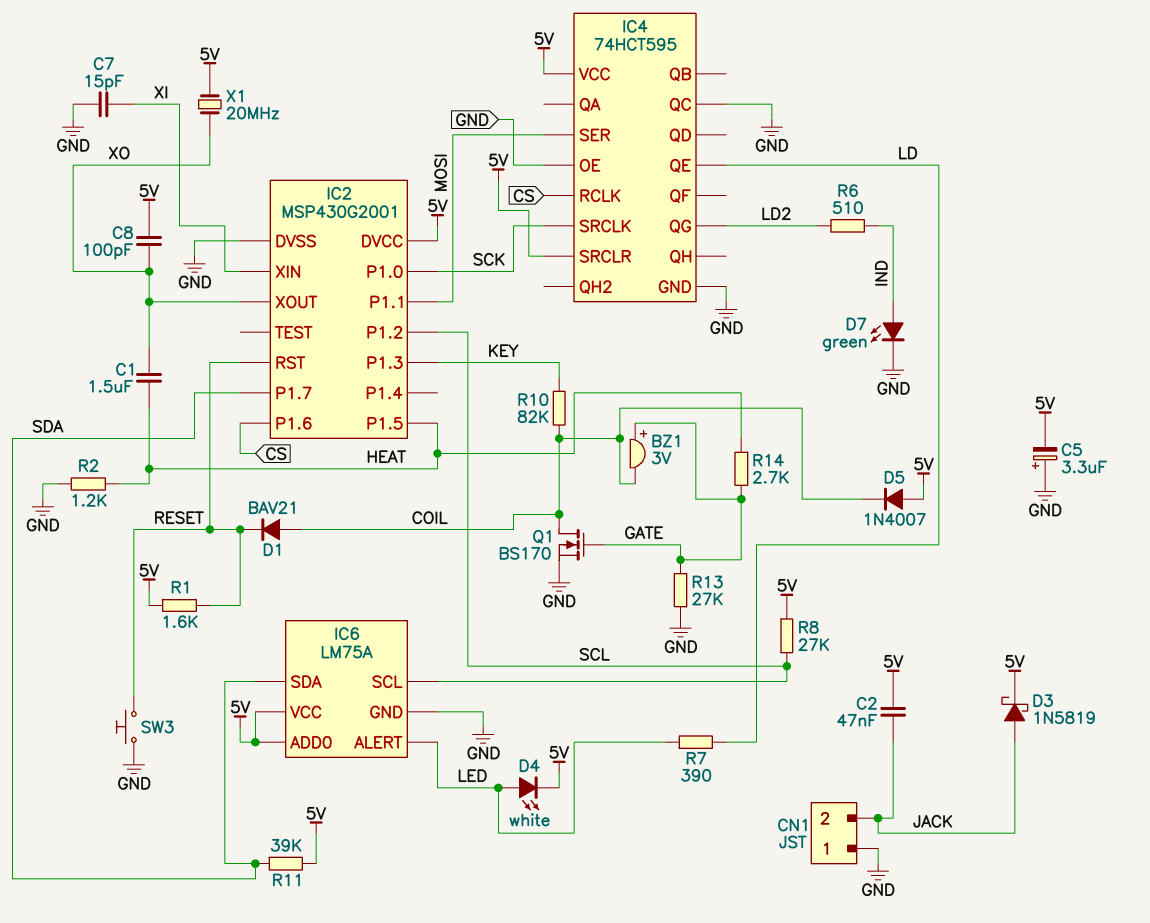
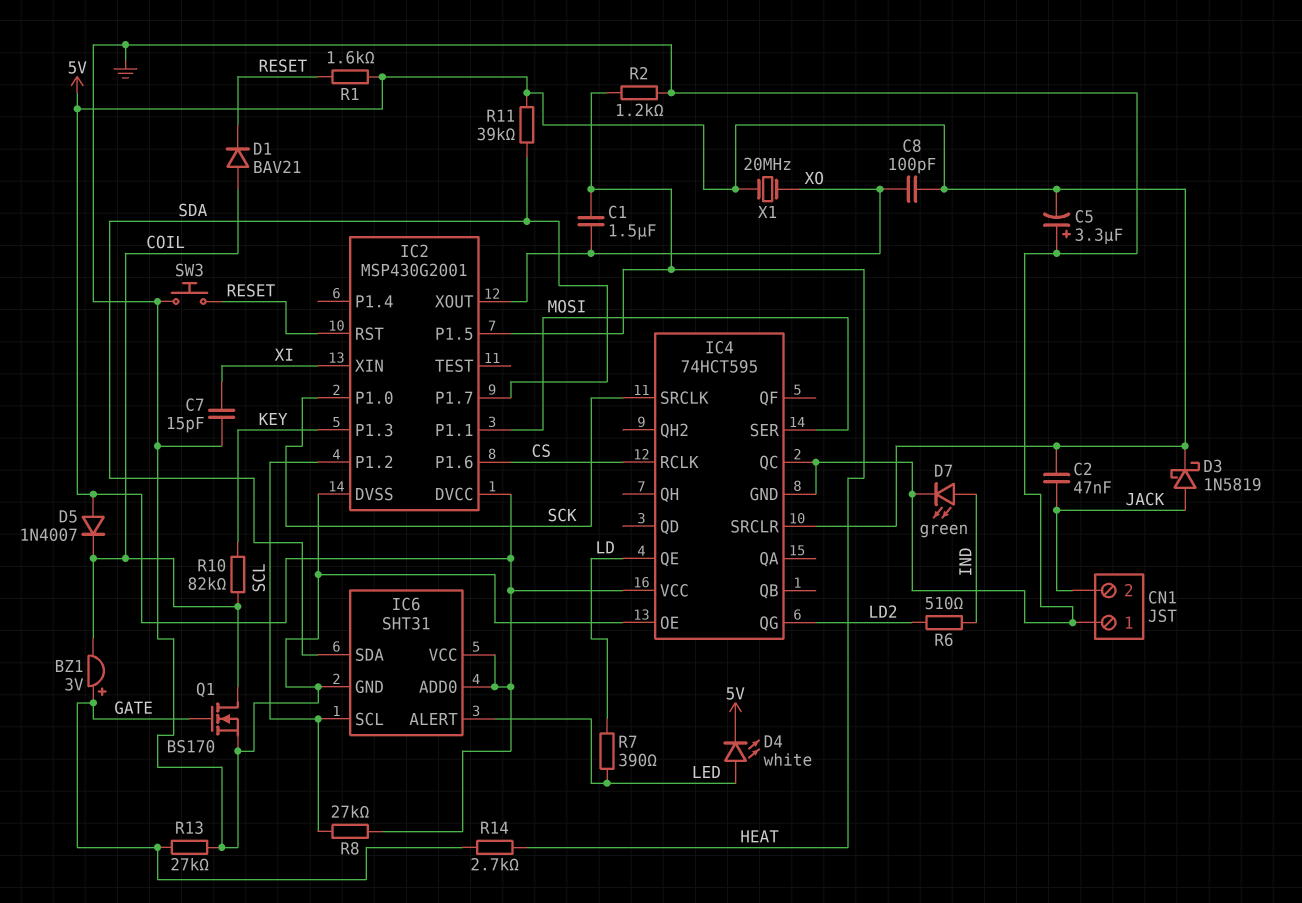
IC6: LM75A -> SHT31

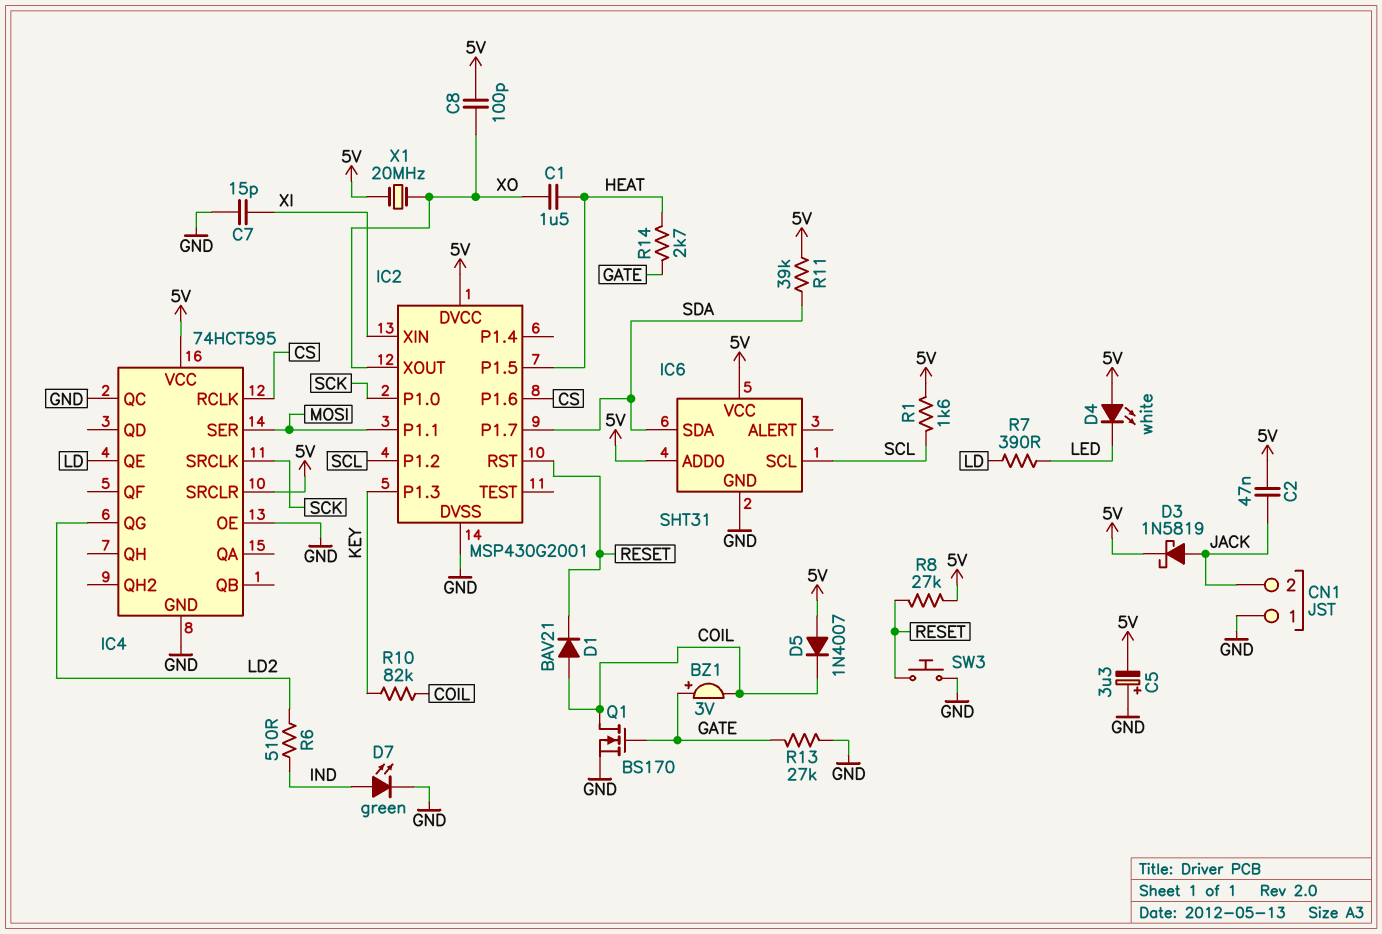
D4: LED white (A LED, K 5V) -> LED white (A 5V, K LED)
IC6 pin ALERT: LED -> none
R1: 1.6k (5V, RESET) -> 1.6k (5V, SCL)
R2: 1.2k (GND, HEAT) -> none
R8: 27k (5V, SCL) -> 27k (5V, RESET)

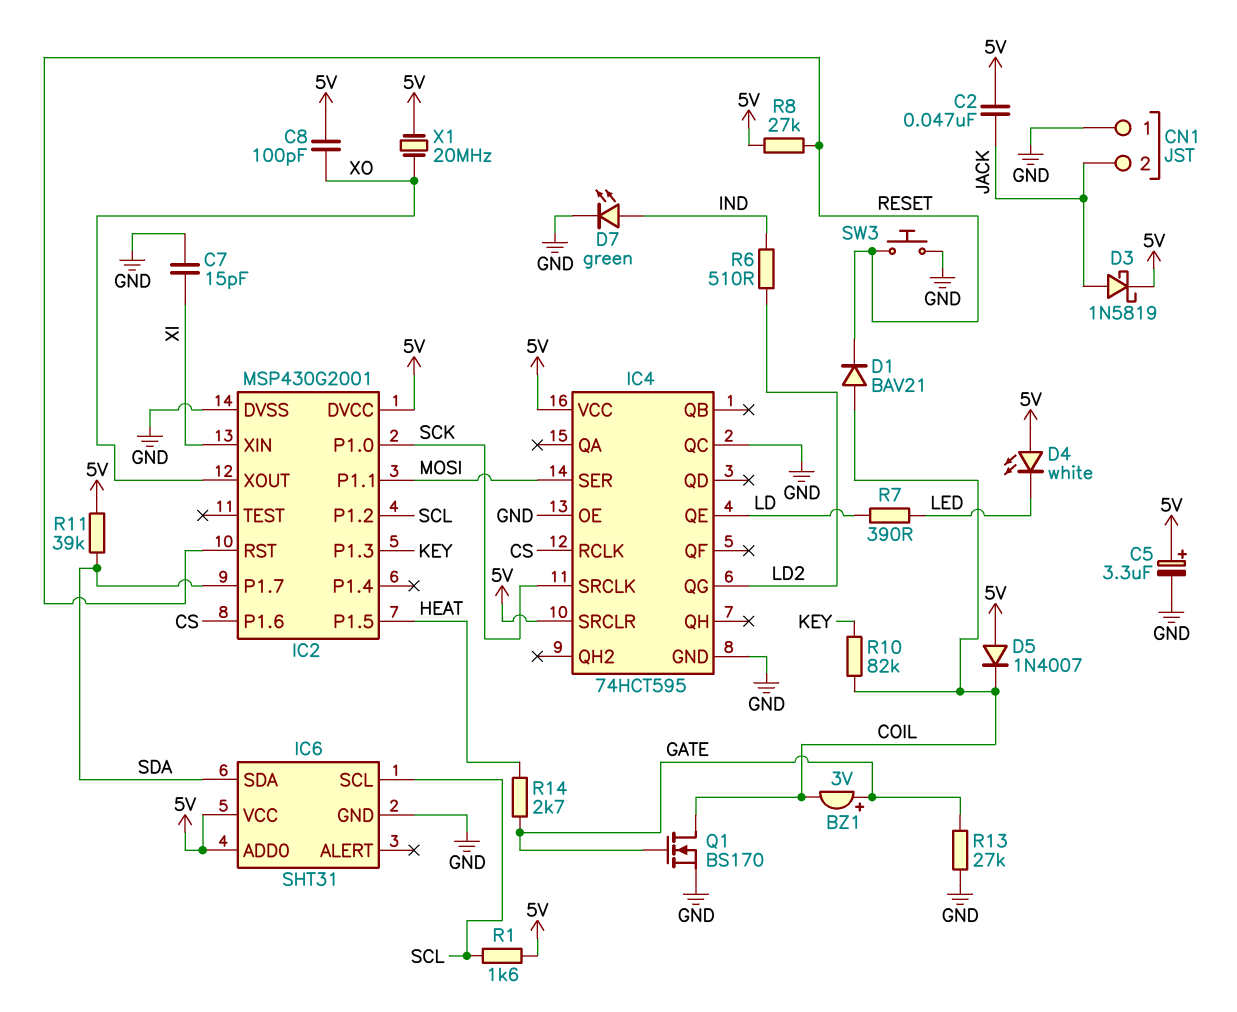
C1: 1.5uF (HEAT, XO) -> none
C5: 3.3uF (plus GND, minus 5V) -> 3.3uF (plus 5V, minus GND)

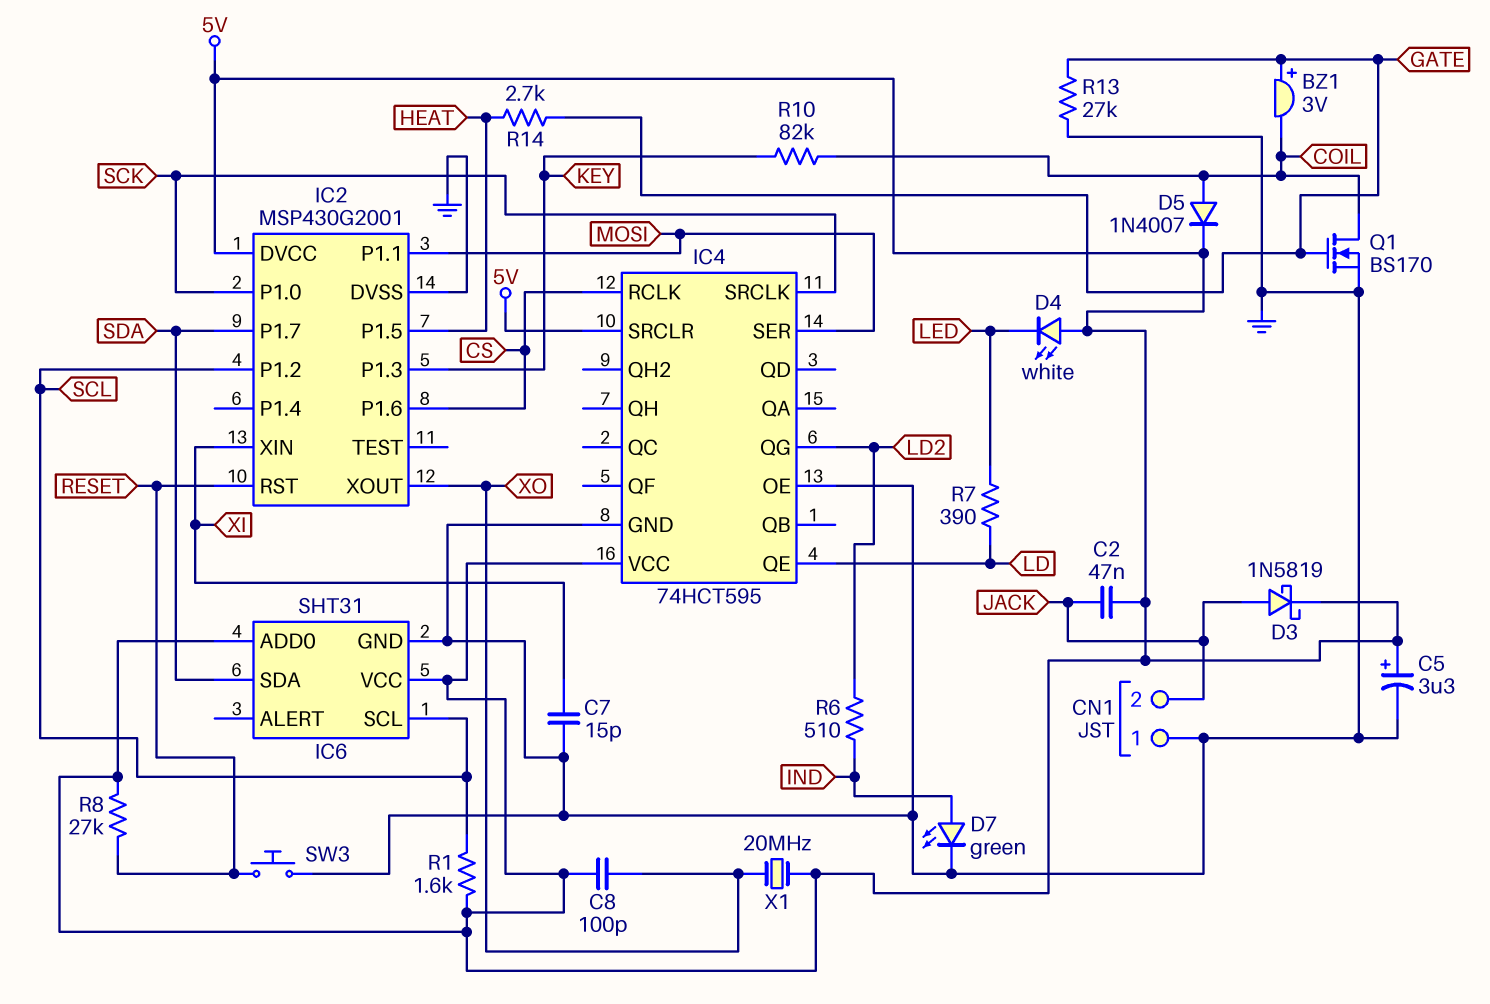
D1: diode BAV21 (A COIL, K RESET) -> none
D5: diode 1N4007 (A 5V, K COIL) -> diode 1N4007 (A COIL, K 5V)
IC4 pin QC: GND -> none
R11: 39k (5V, SDA) -> none

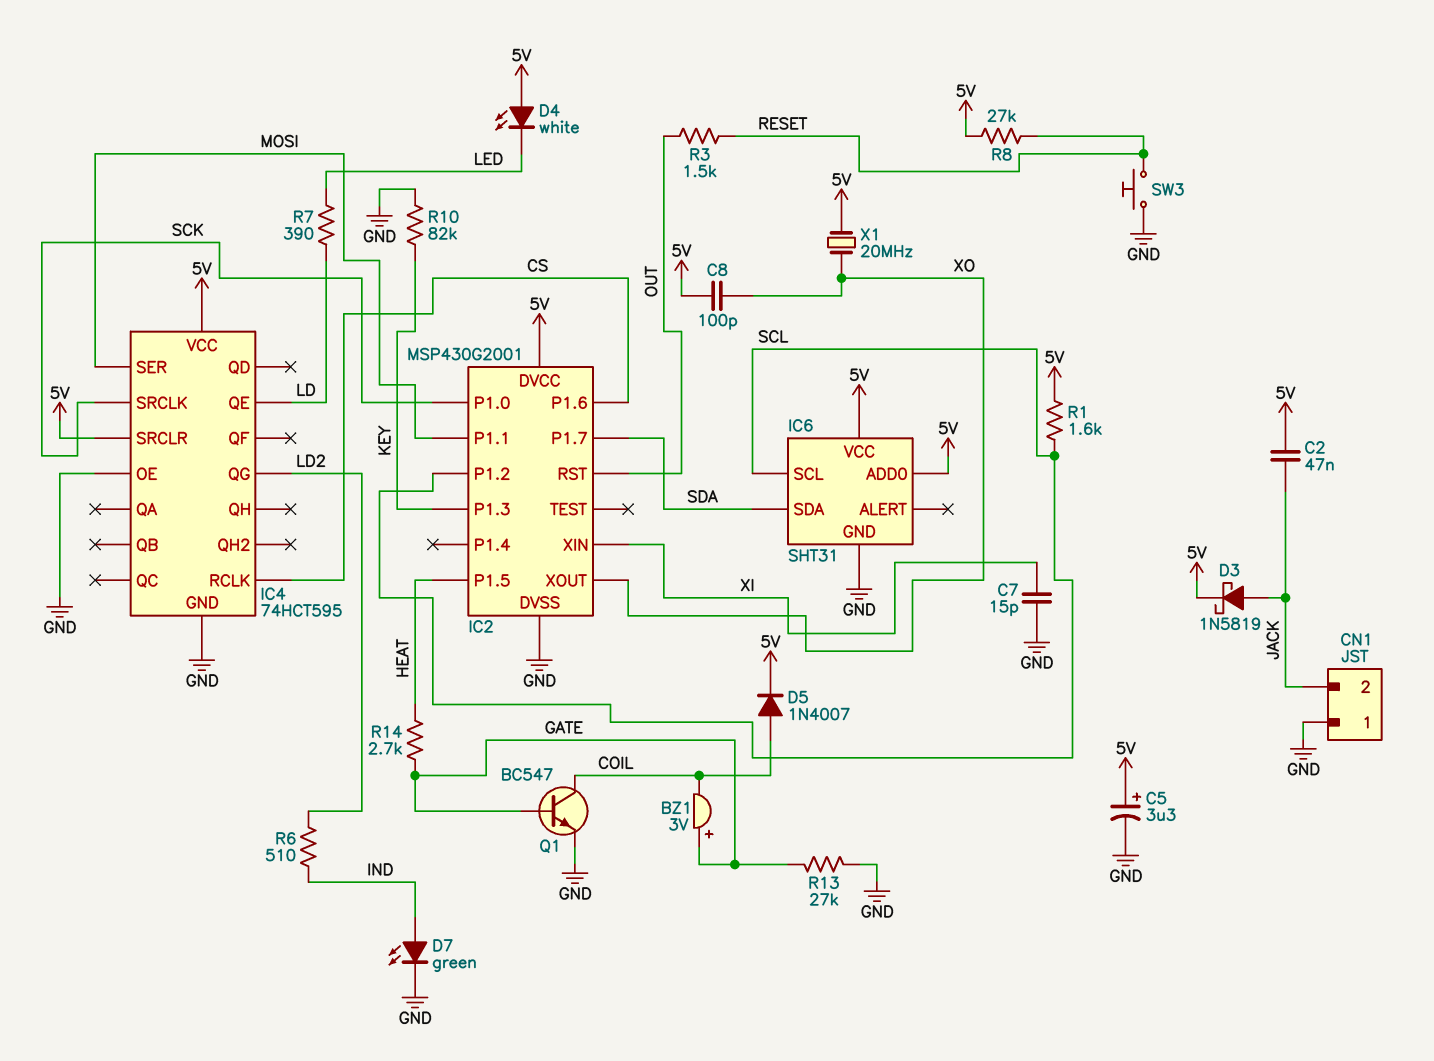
IC2 pin RST: RESET -> OUT
Q1: NMOS BS170 (G GATE, D COIL, S GND) -> NPN BC547 (B GATE, C COIL, E GND)
R3: none -> 1.5k (OUT, RESET)
R10: 82k (COIL, KEY) -> 82k (GND, KEY)

